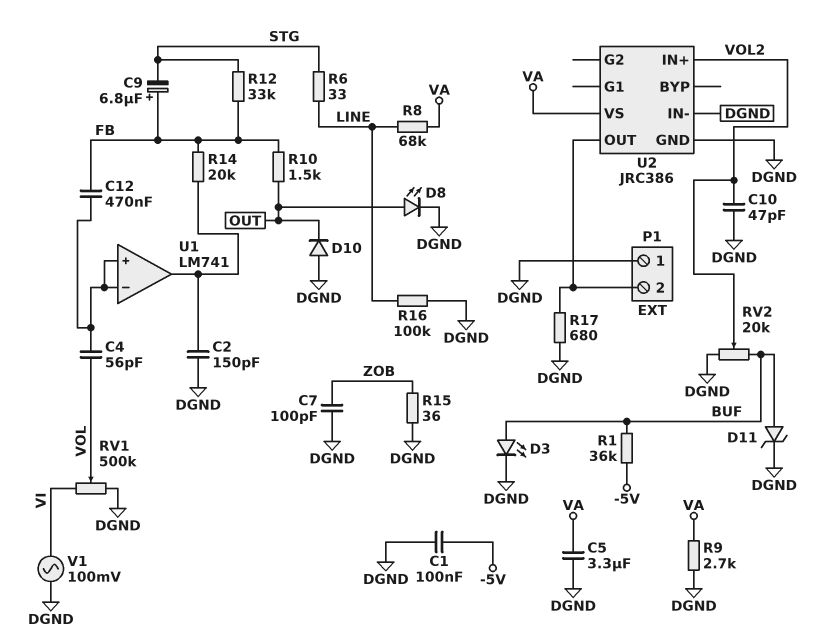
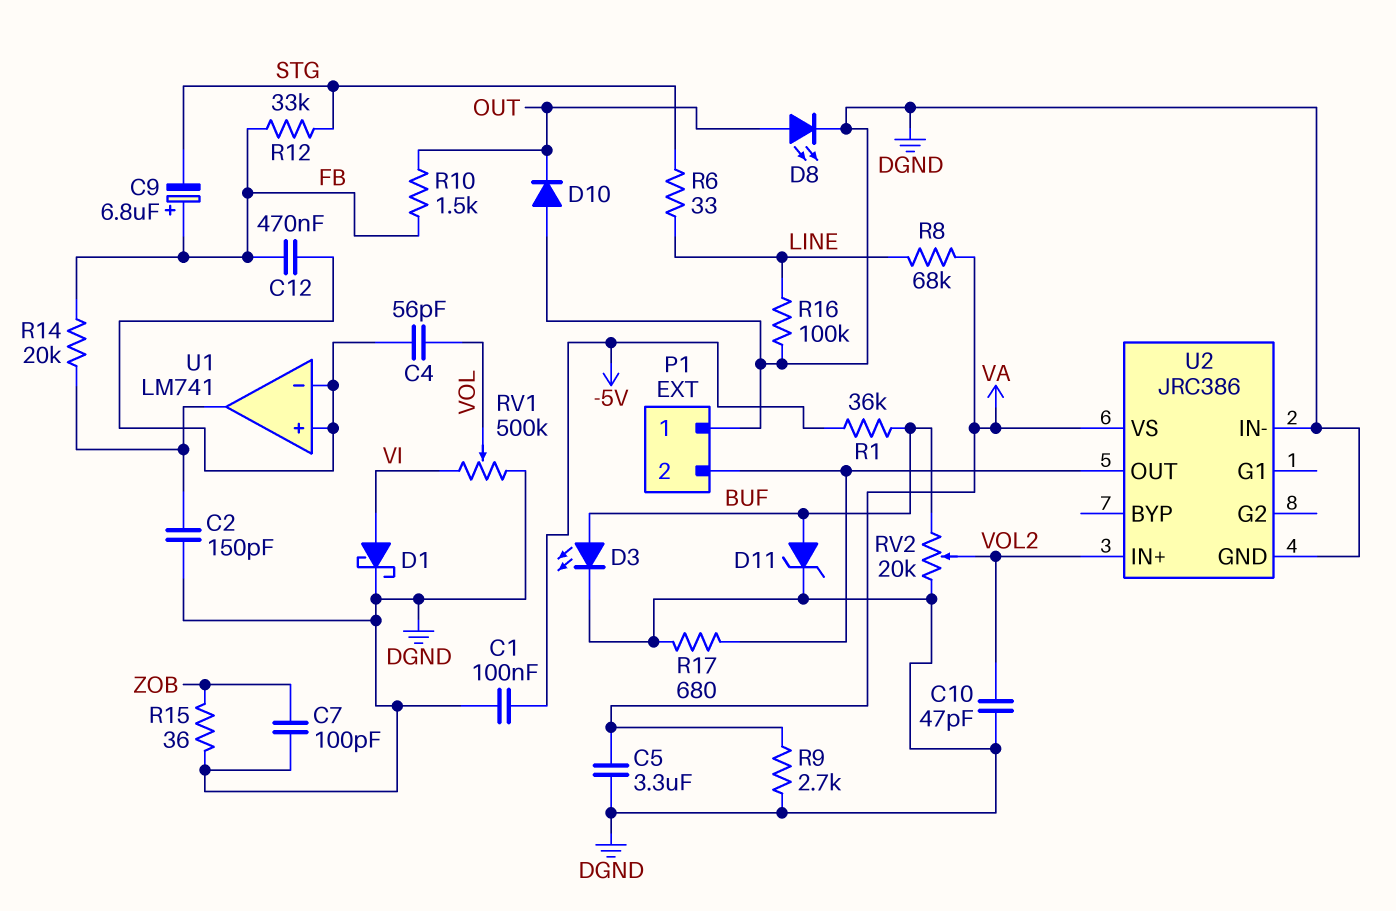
D1: none -> schottky (A VI, K DGND)
V1: AC 100mV (DGND, VI) -> none

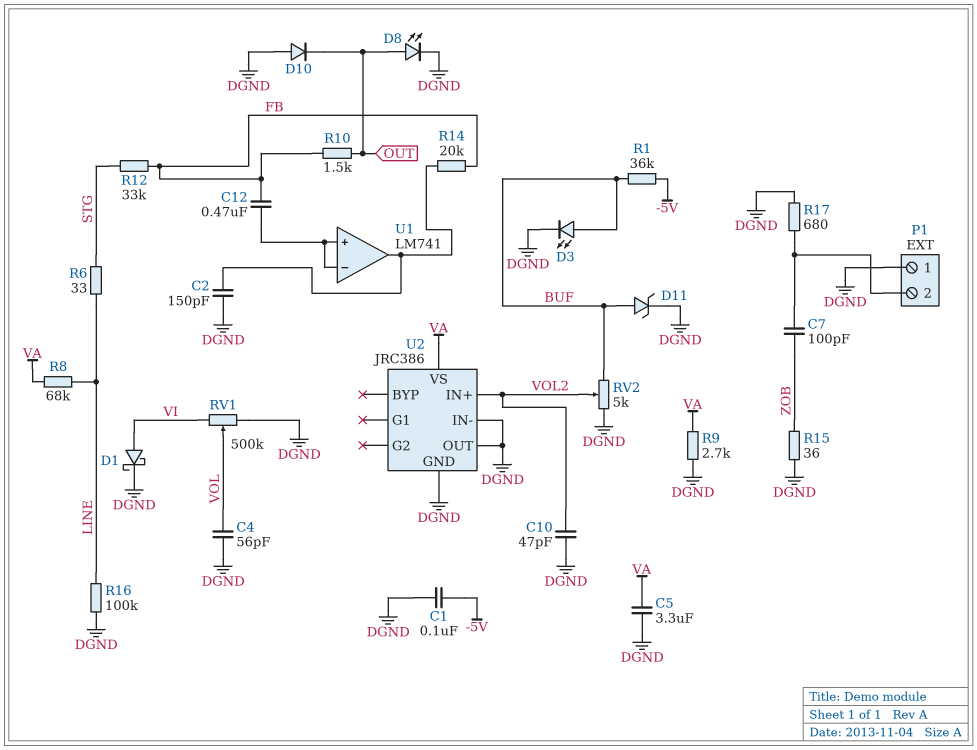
C4: 56pF (U1/in+, VOL) -> 56pF (DGND, VOL)
C7: 100pF (DGND, ZOB) -> 100pF (P1/2, ZOB)
C9: 6.8uF (plus FB, minus STG) -> none
RV2: 20k (BUF, DGND, wiper VOL2) -> 5k (BUF, DGND, wiper VOL2)
U2 pin OUT: P1/2 -> DGND

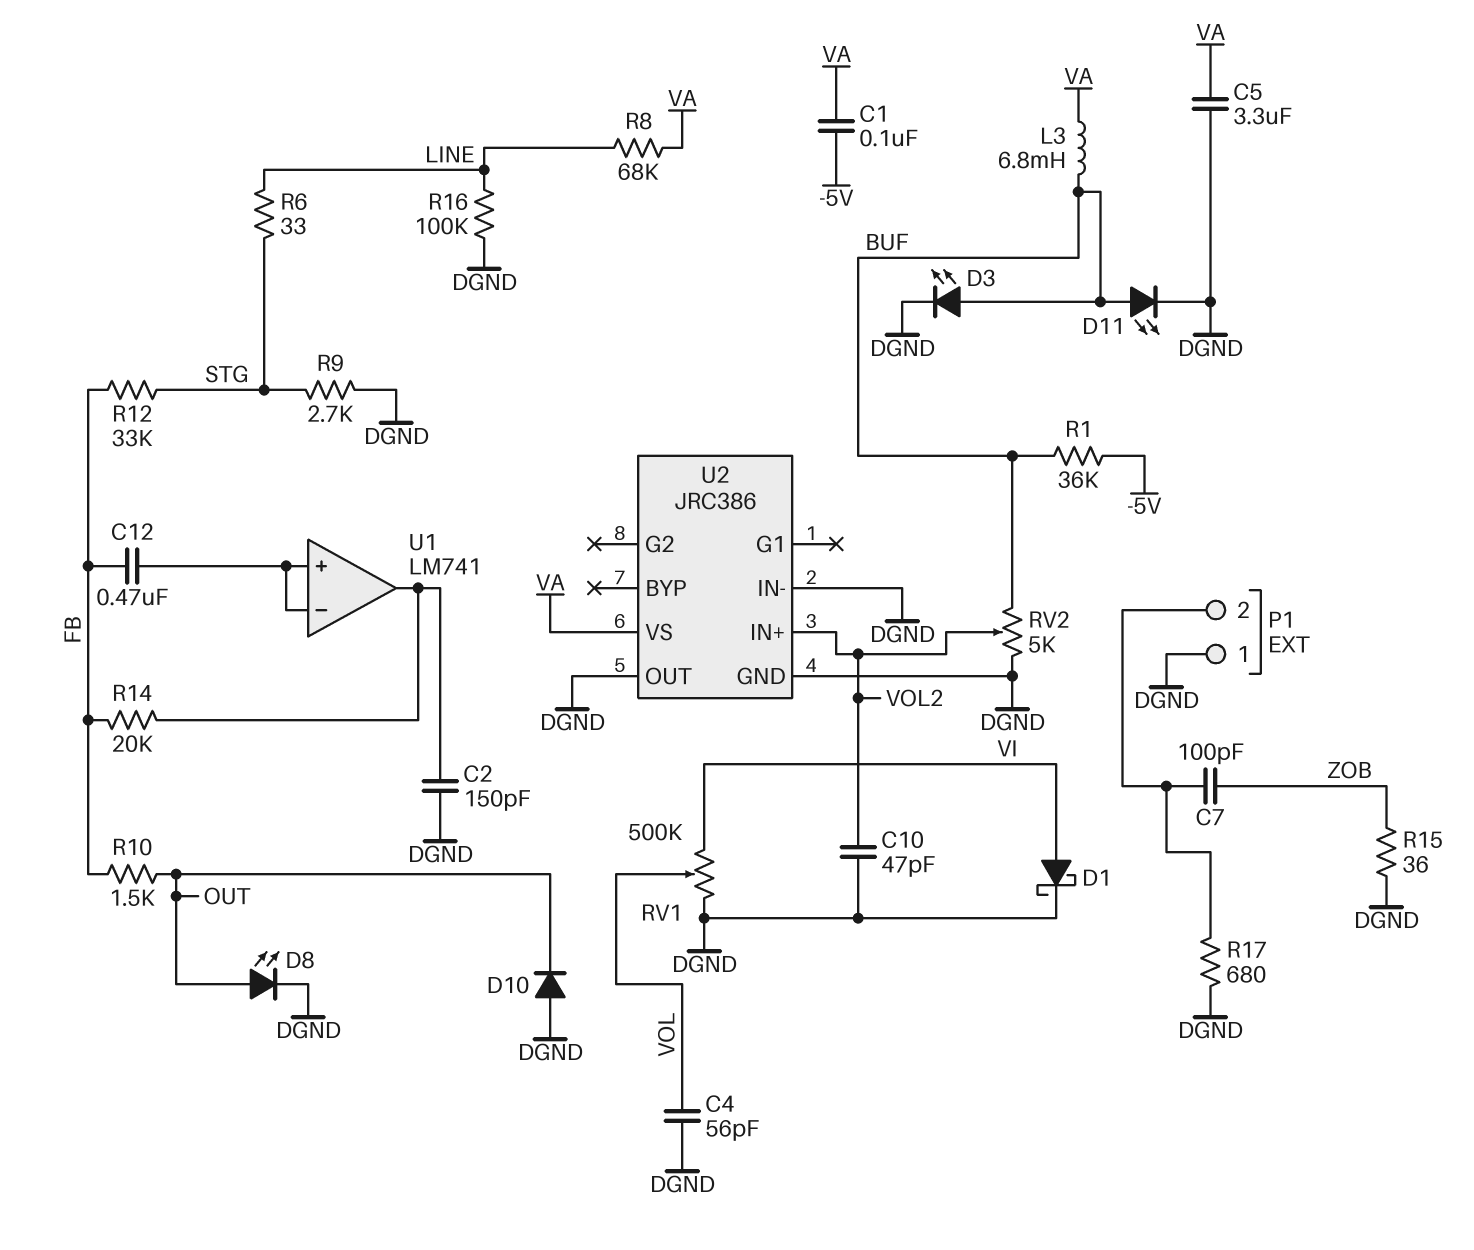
C1: 100nF (-5V, DGND) -> 100nF (-5V, VA)
D11: zener (A BUF, K DGND) -> LED (A BUF, K DGND)
L3: none -> 6.8mH (BUF, VA)
R9: 2.7k (DGND, VA) -> 2.7k (DGND, STG)

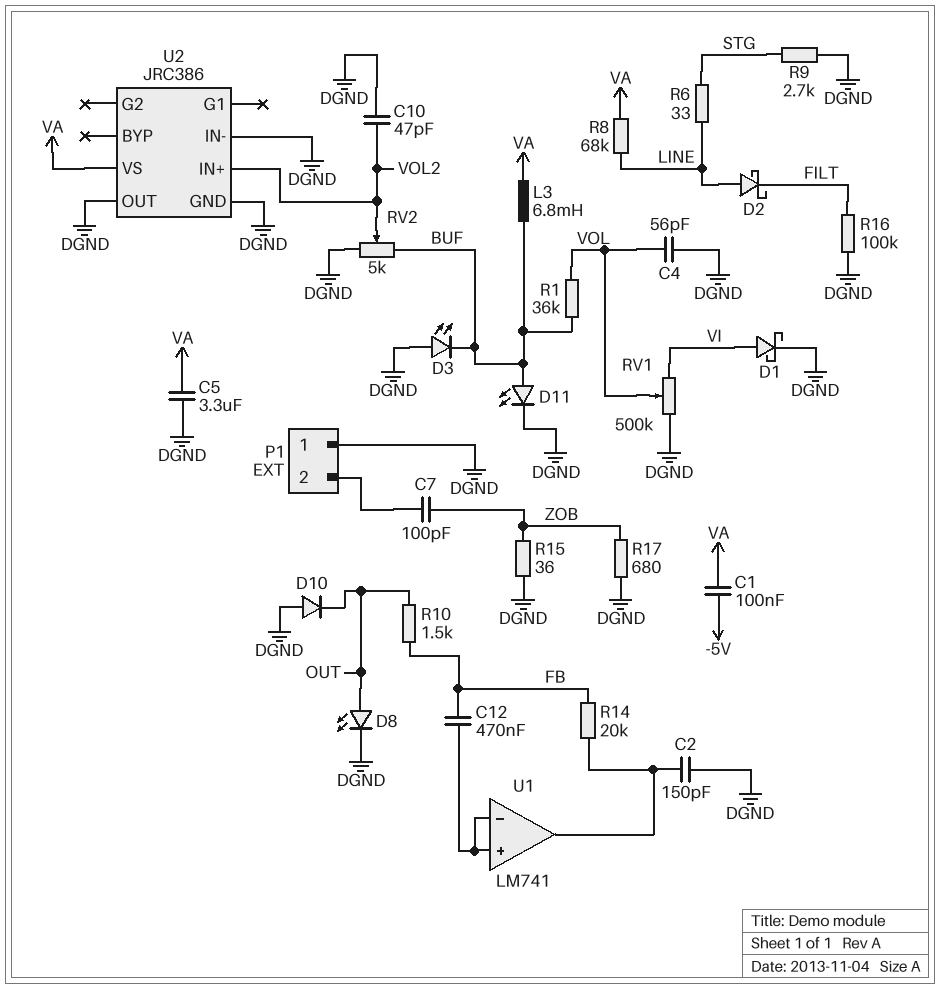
D2: none -> schottky (A LINE, K FILT)
D3: LED (A BUF, K DGND) -> LED (A DGND, K BUF)
R1: 36k (-5V, BUF) -> 36k (BUF, VOL)
R12: 33k (FB, STG) -> none
R16: 100k (DGND, LINE) -> 100k (DGND, FILT)
R17: 680 (DGND, P1/2) -> 680 (DGND, ZOB)

